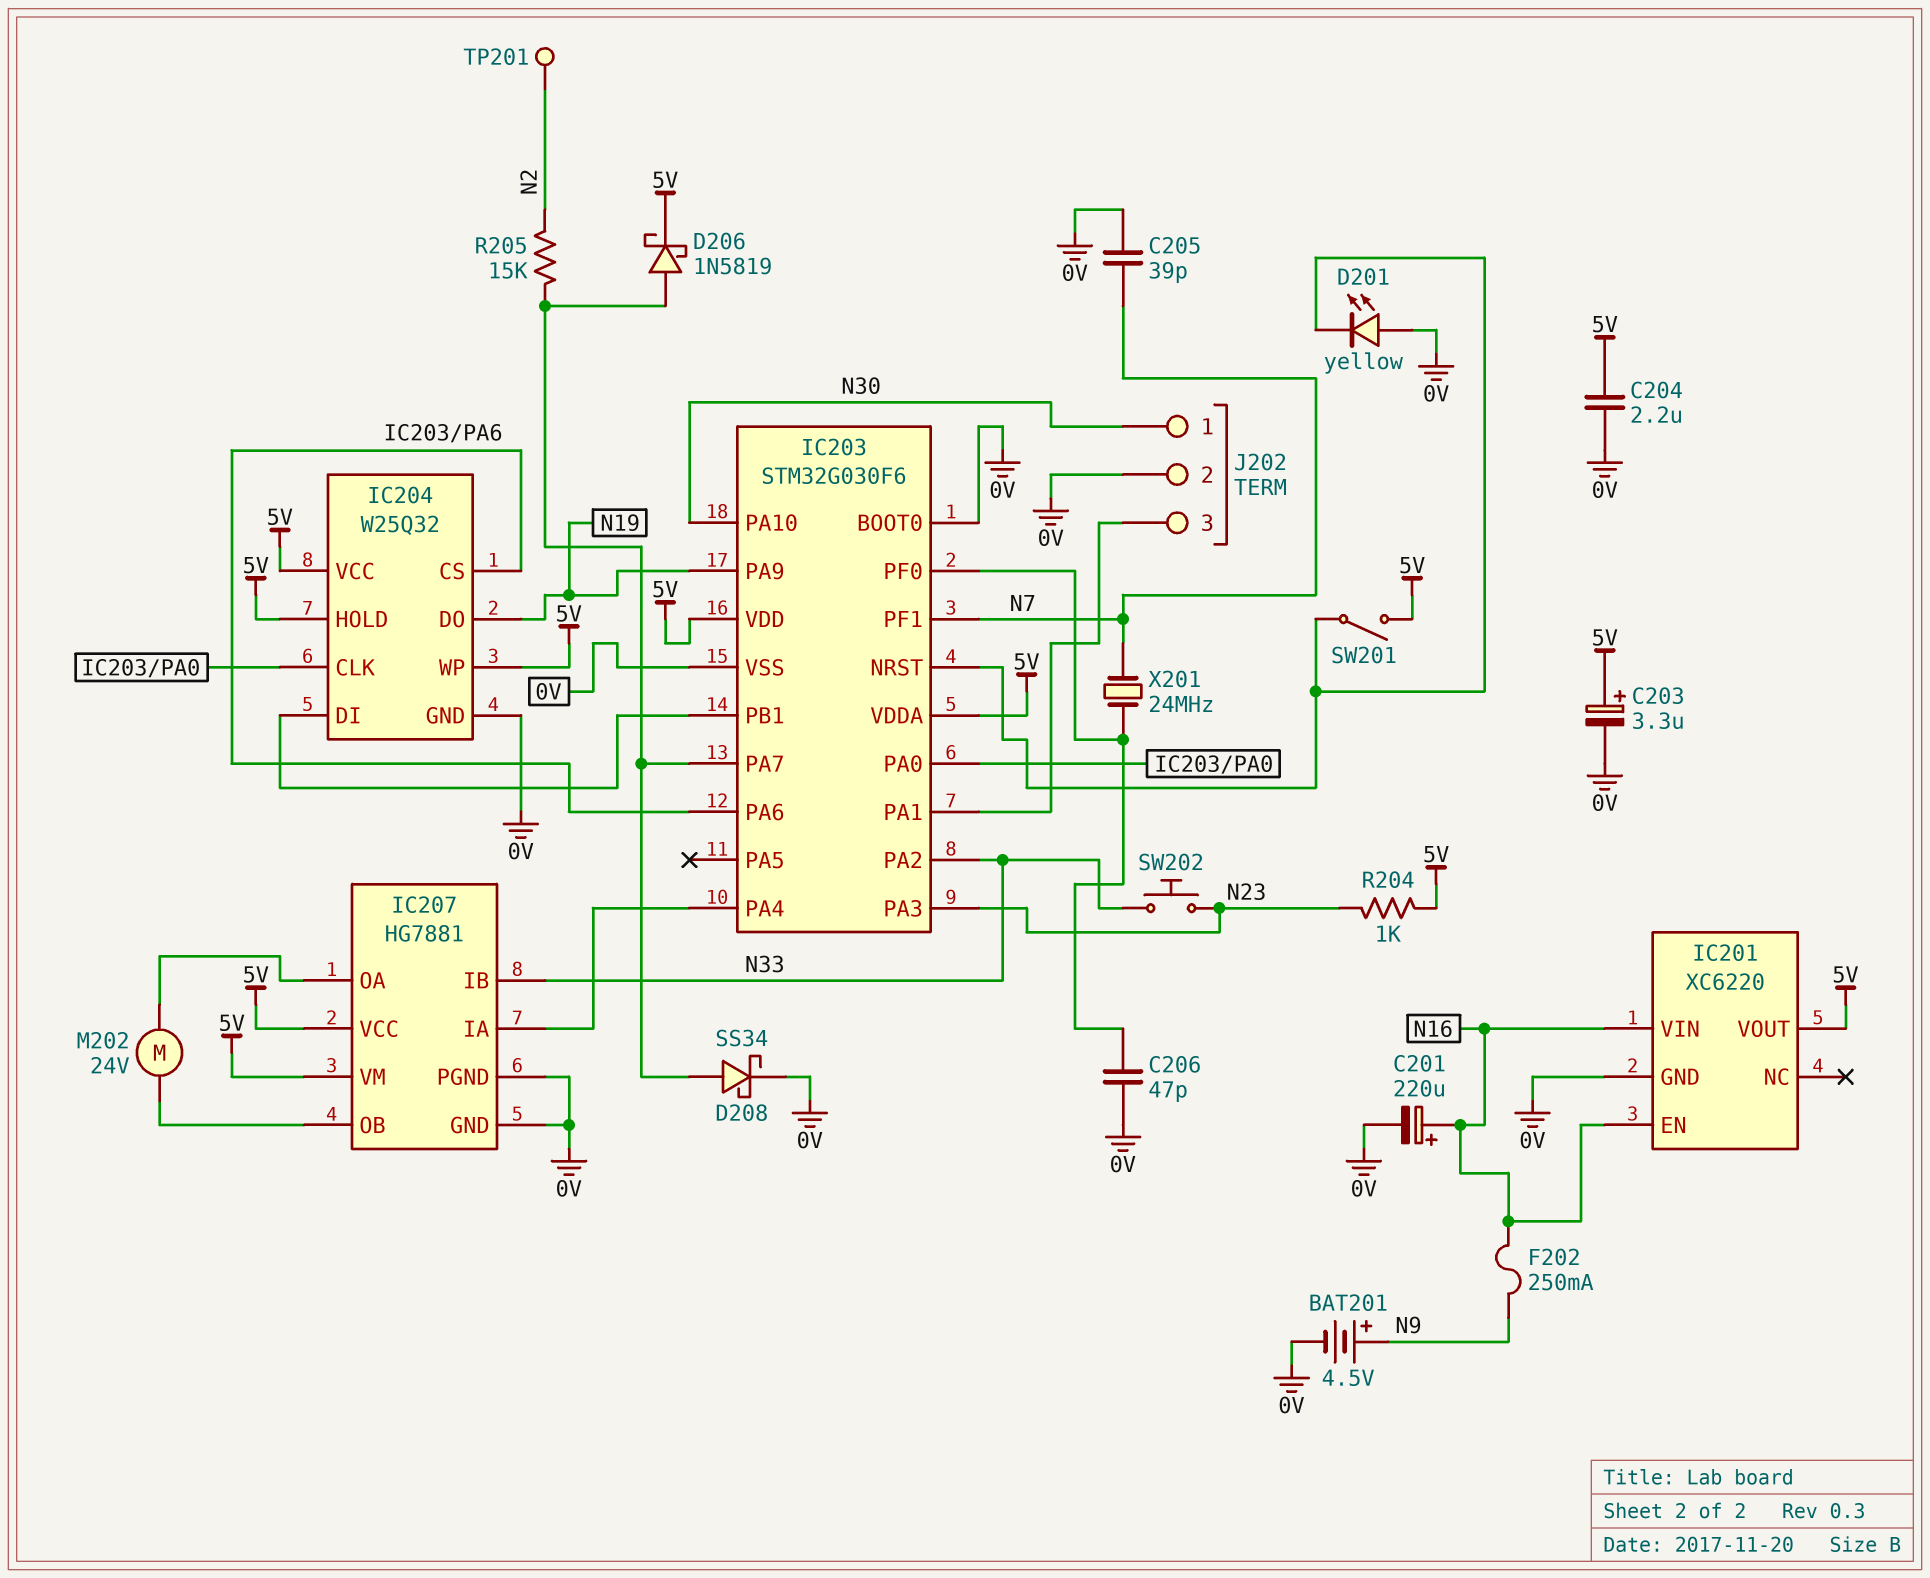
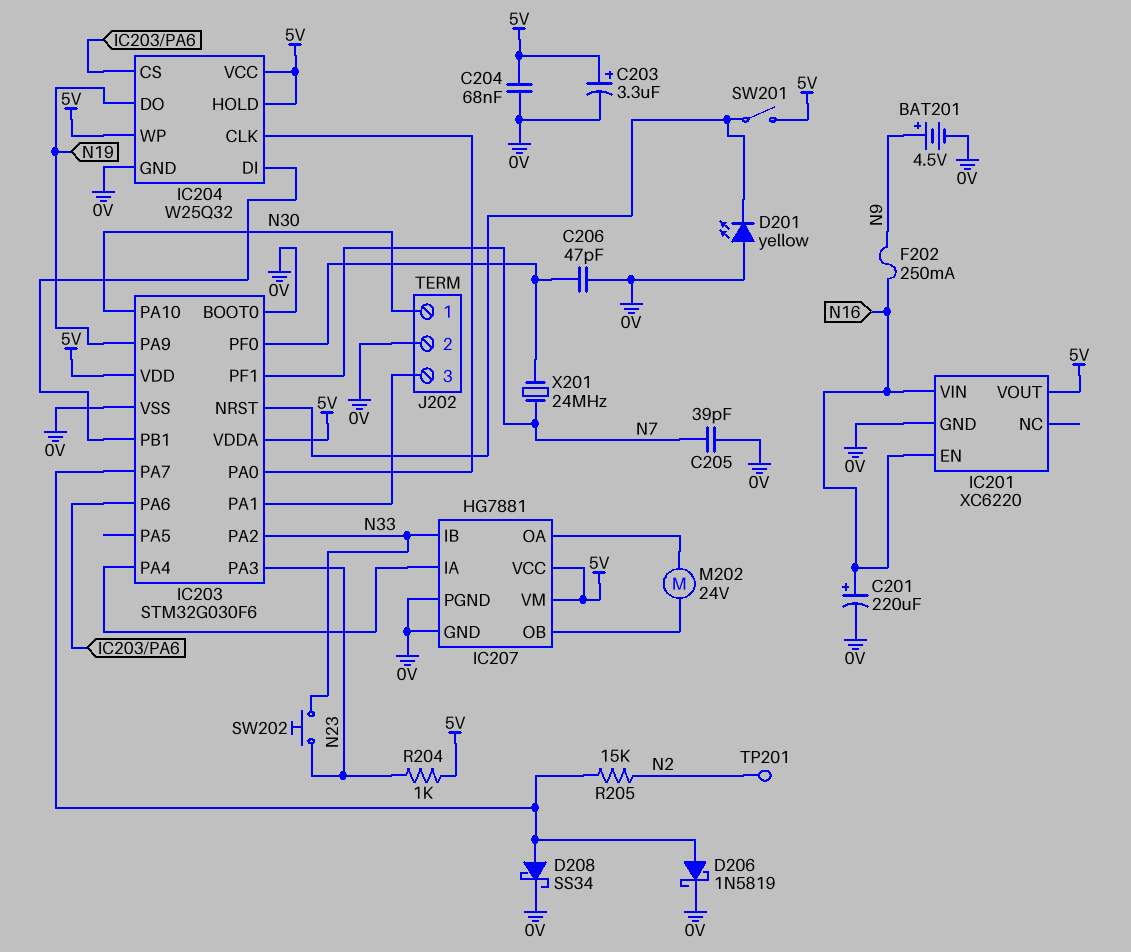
C204: 2.2uF (0V, 5V) -> 68nF (0V, 5V)
D206: schottky 1N5819 (A IC203/PA7, K 5V) -> schottky 1N5819 (A IC203/PA7, K 0V)

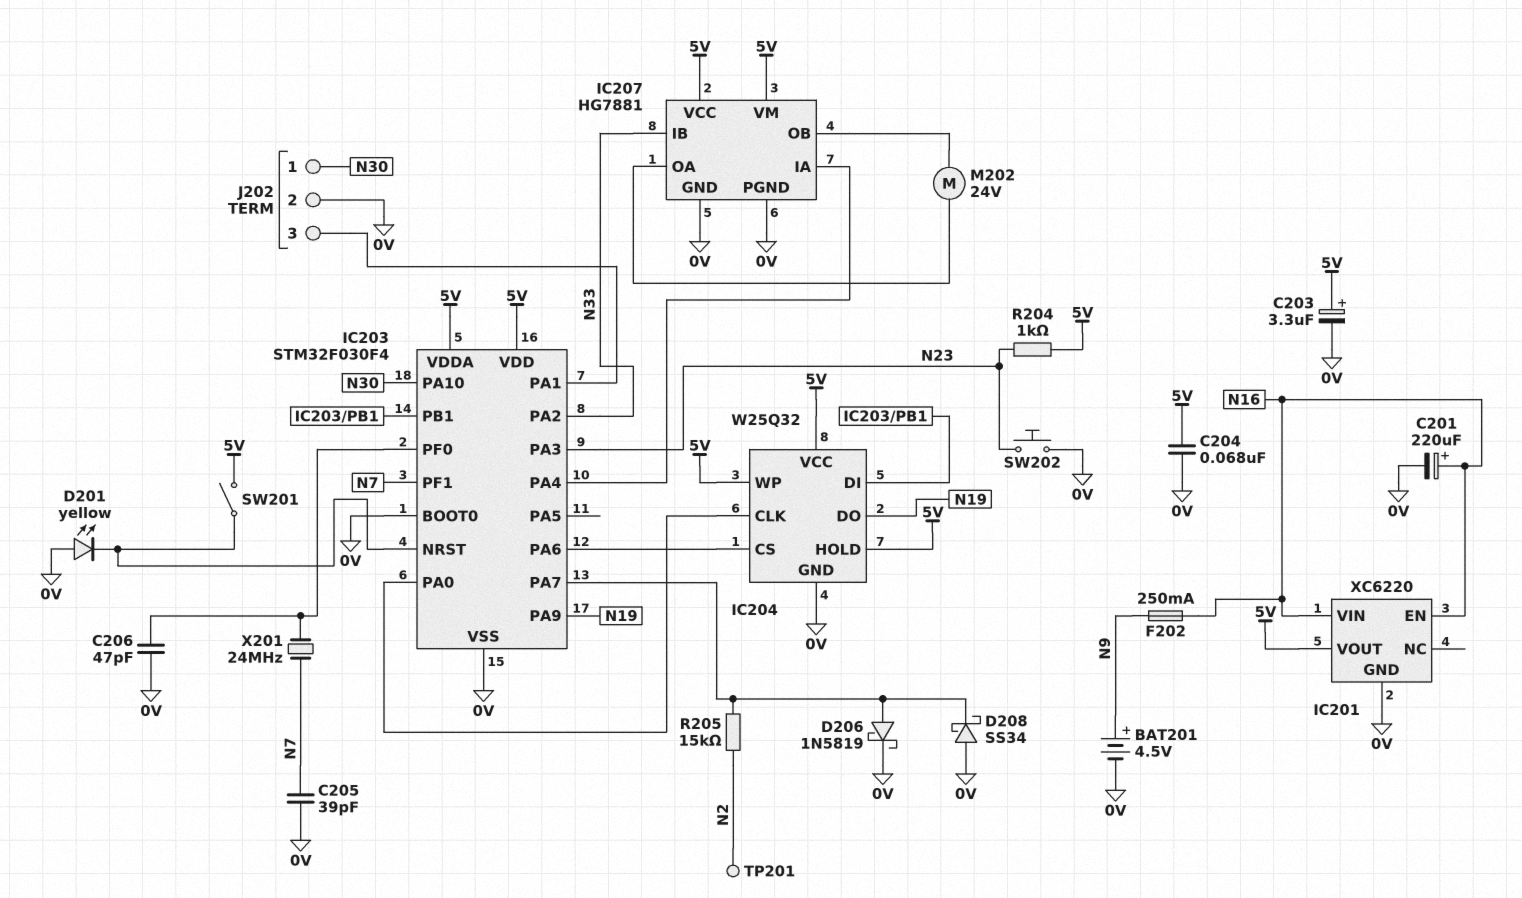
D208: schottky SS34 (A IC203/PA7, K 0V) -> schottky SS34 (A 0V, K IC203/PA7)
IC203: STM32G030F6 -> STM32F030F4
SW202: button (N23, N33) -> button (0V, N23)

